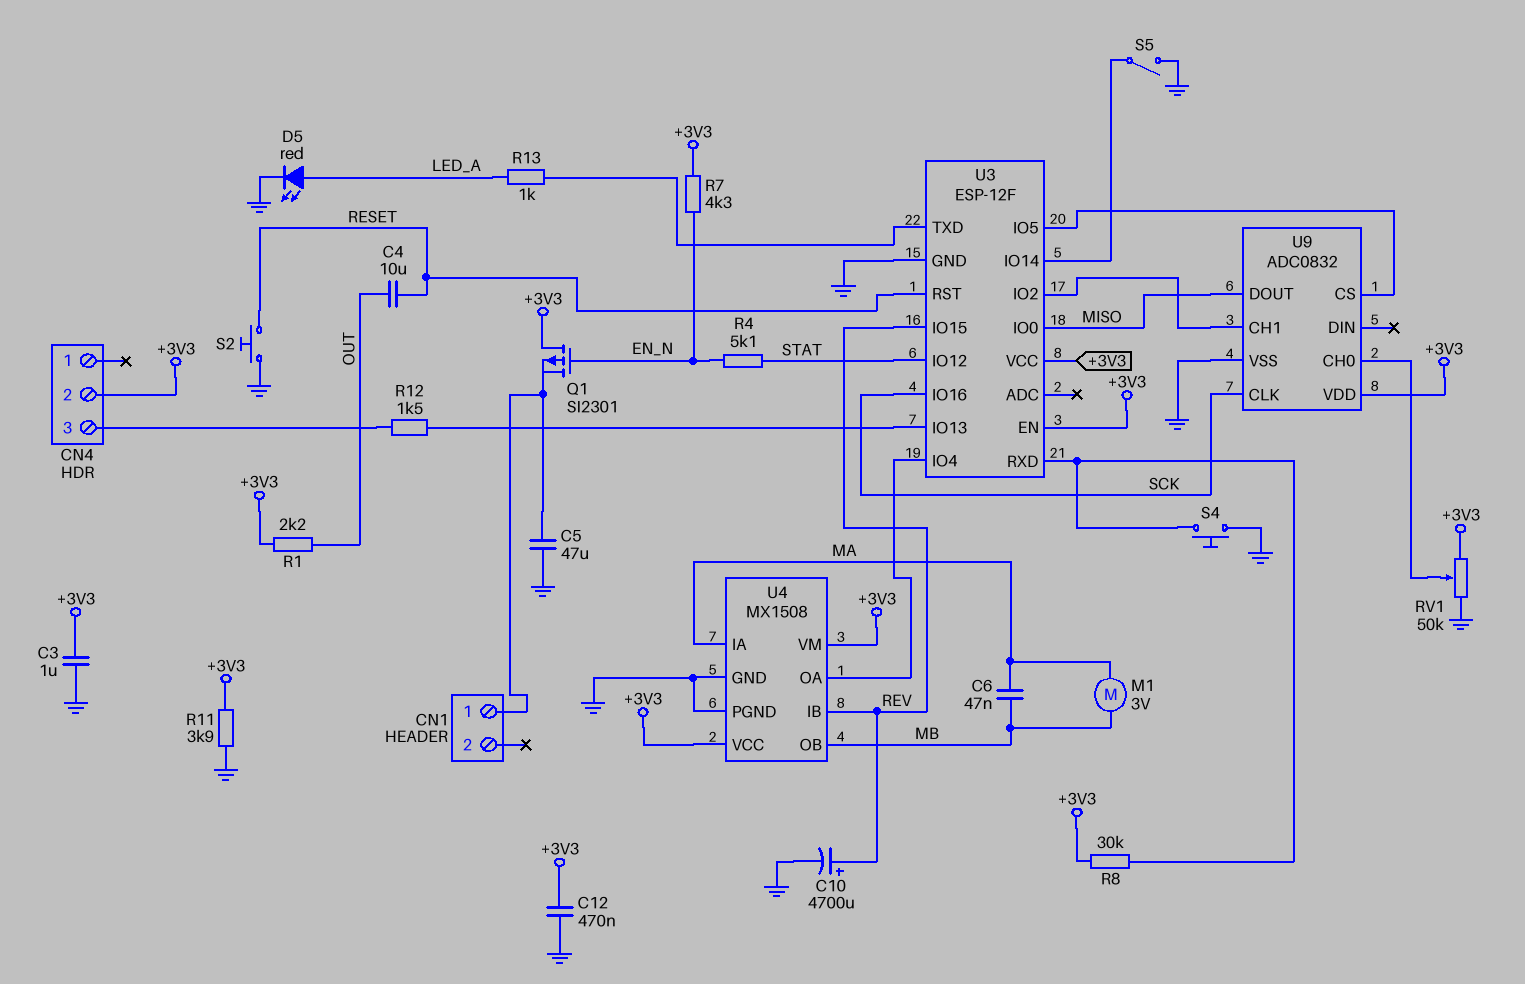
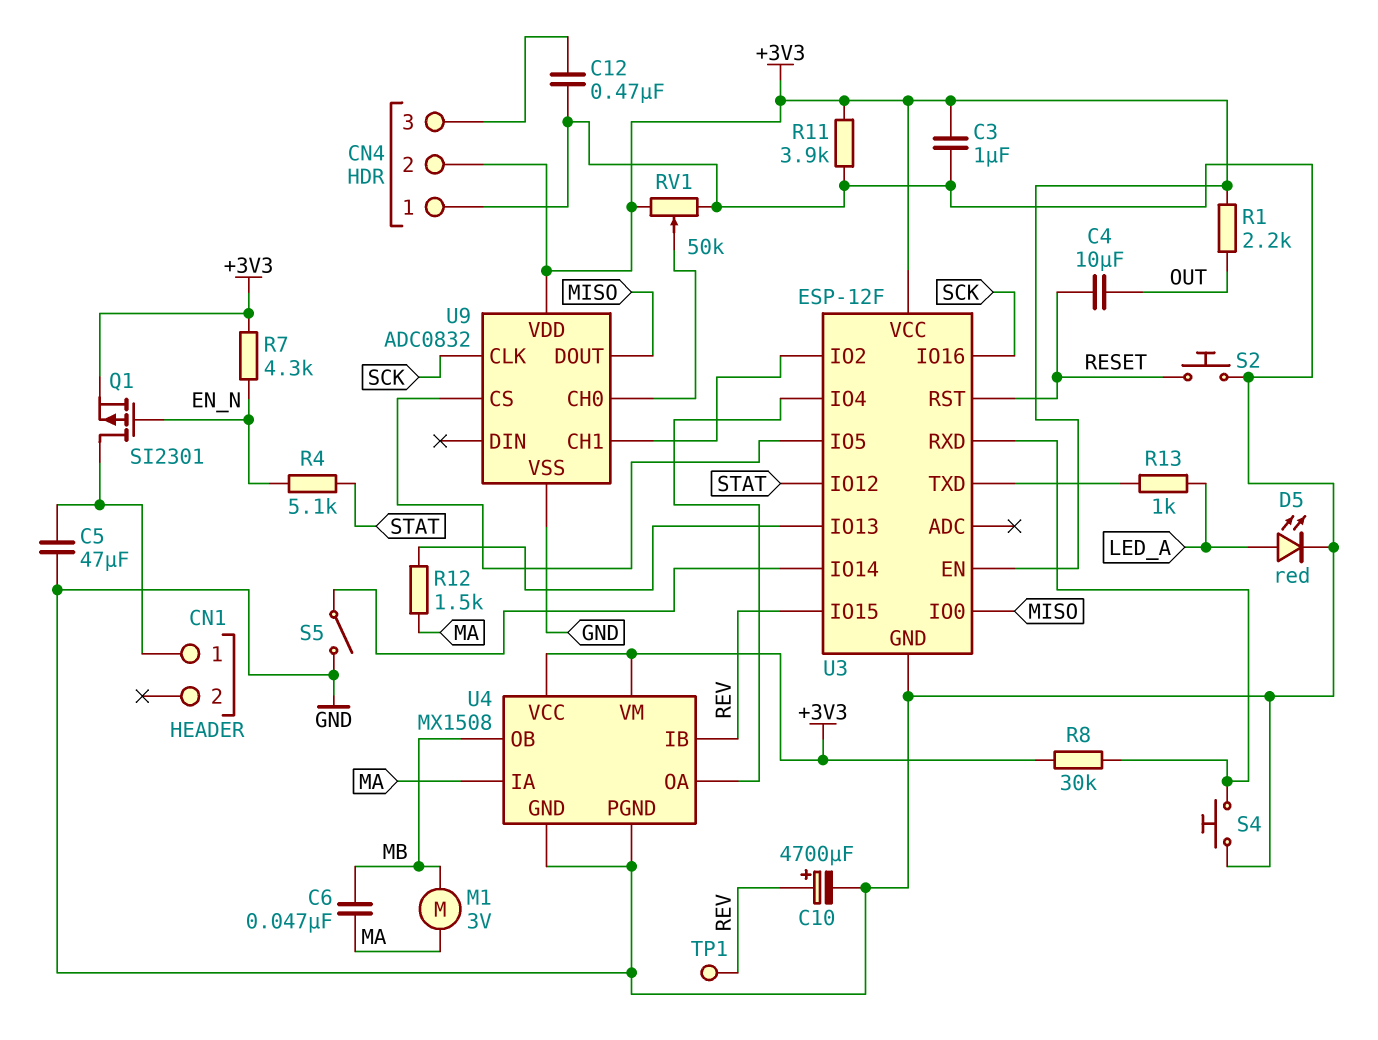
C12: 470nF (+3V3, GND) -> 470nF (CN4/3, GND)
CN4 pin 1: none -> GND
Q1: PMOS SI2301 (G EN_N, D +3V3, S CN1/1) -> PMOS SI2301 (G EN_N, D CN1/1, S +3V3)
R12: 1.5k (CN4/3, U3/IO13) -> 1.5k (MA, U3/IO13)
TP1: none -> test point (REV)

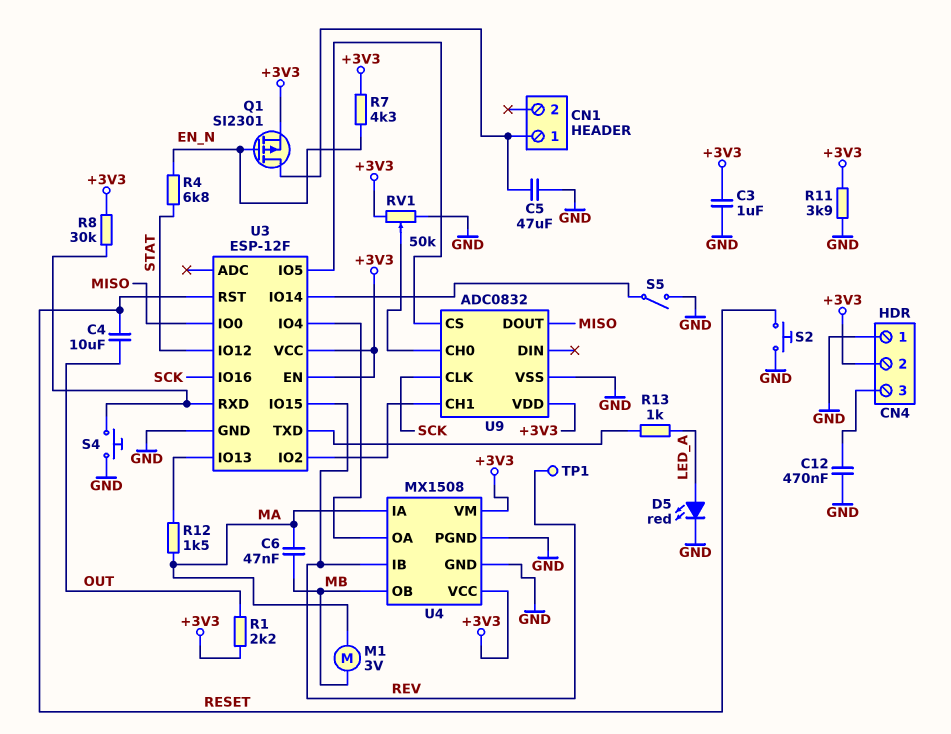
C10: 4700uF (plus REV, minus GND) -> none
R4: 5.1k (EN_N, STAT) -> 6.8k (EN_N, STAT)

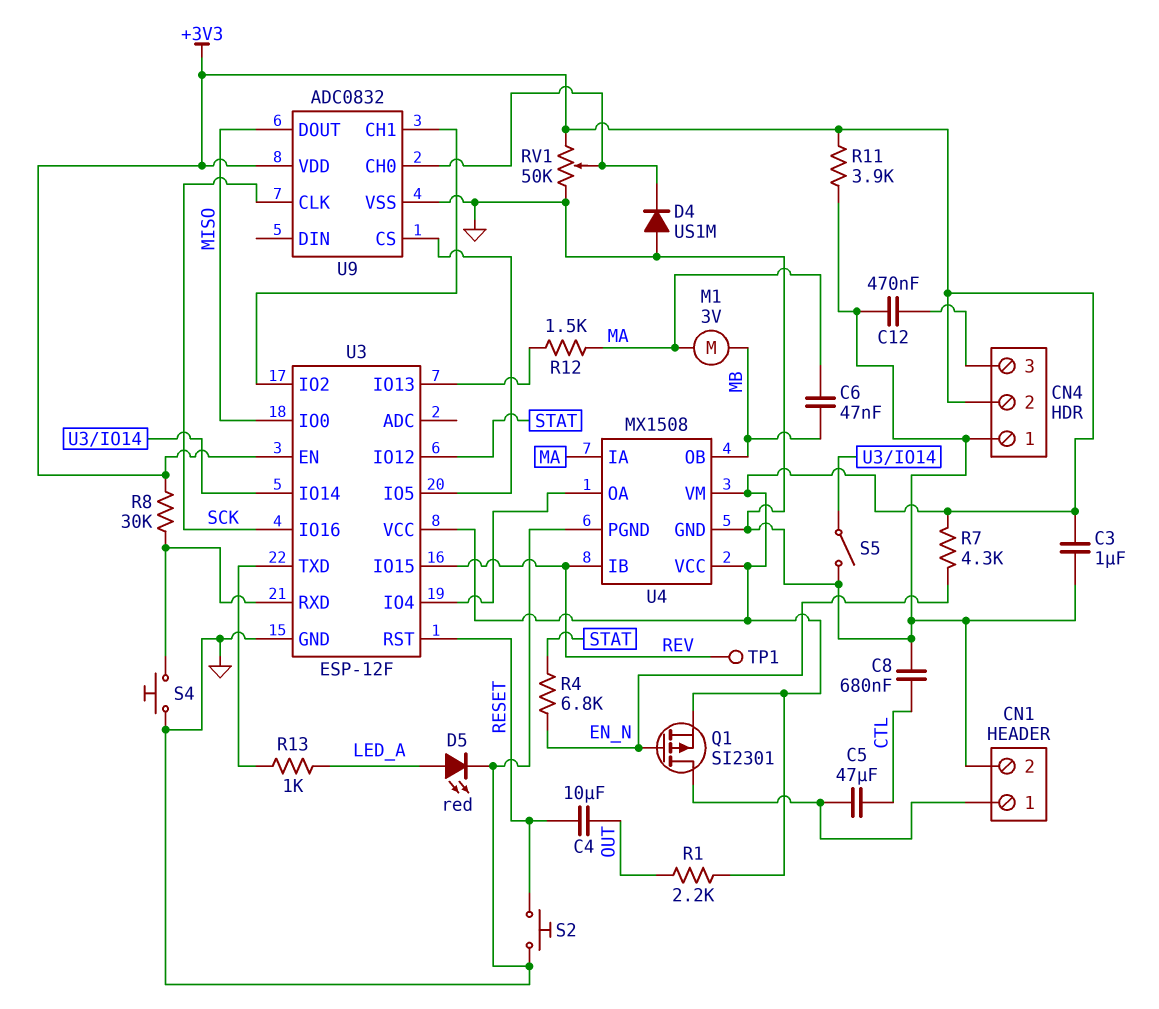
C5: 47uF (CN1/1, GND) -> 47uF (CN1/1, CTL)
C8: none -> 680nF (CTL, GND)
CN1 pin 2: none -> GND
D4: none -> diode US1M (A GND, K U9/CH0)

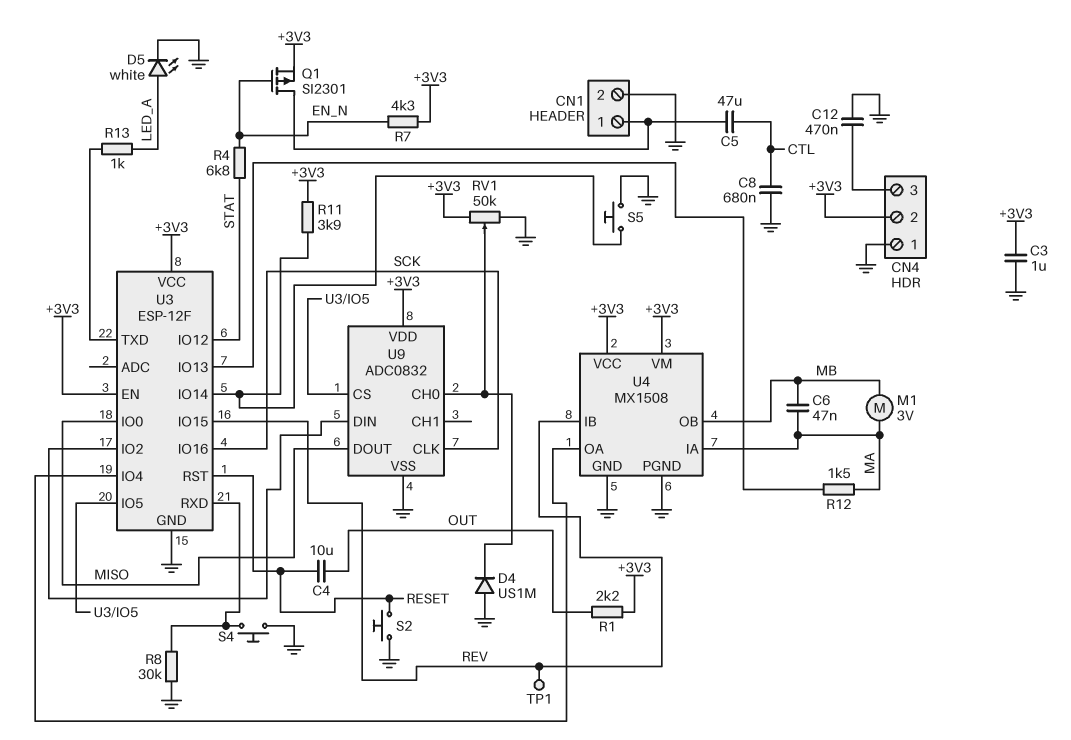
D5: LED red (A LED_A, K GND) -> LED white (A LED_A, K GND)
R8: 30k (+3V3, U3/RXD) -> 30k (GND, U3/RXD)
R11: 3.9k (+3V3, GND) -> 3.9k (+3V3, U3/IO14)
S5: switch (GND, U3/IO14) -> button (GND, U3/IO14)
U9 pin CH1: U3/IO2 -> none
U9 pin DIN: none -> U3/IO2

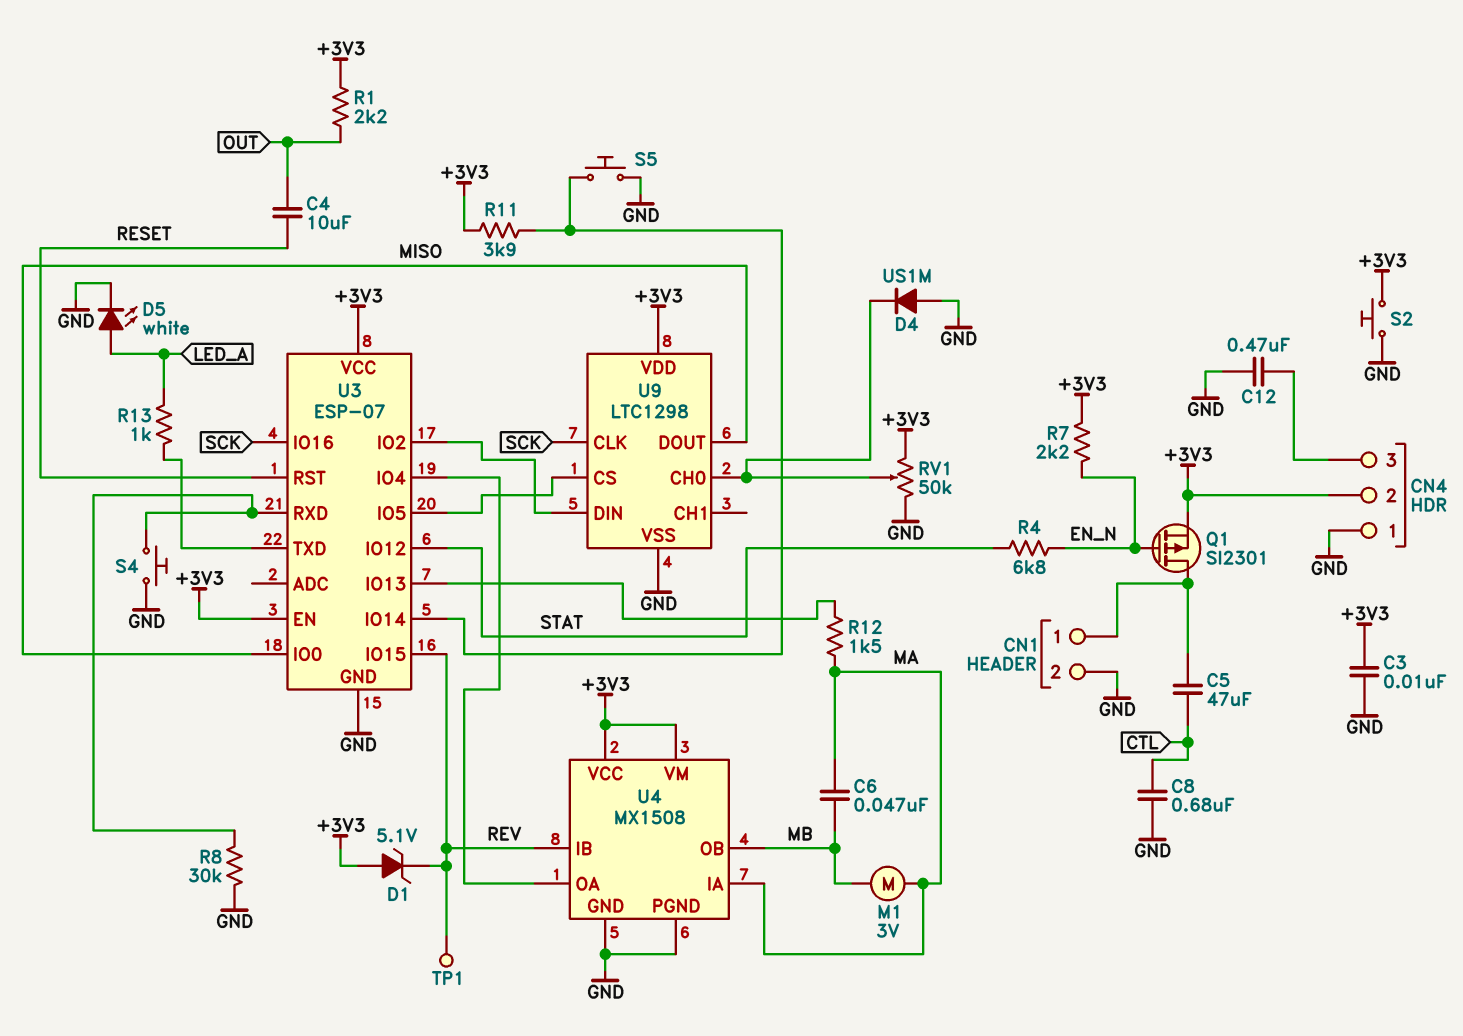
C3: 1uF (+3V3, GND) -> 10nF (+3V3, GND)
D1: none -> zener 5.1V (A +3V3, K REV)
R7: 4.3k (+3V3, EN_N) -> 2.2k (+3V3, EN_N)
S2: button (GND, RESET) -> button (+3V3, GND)
U3: ESP-12F -> ESP-07
U9: ADC0832 -> LTC1298

